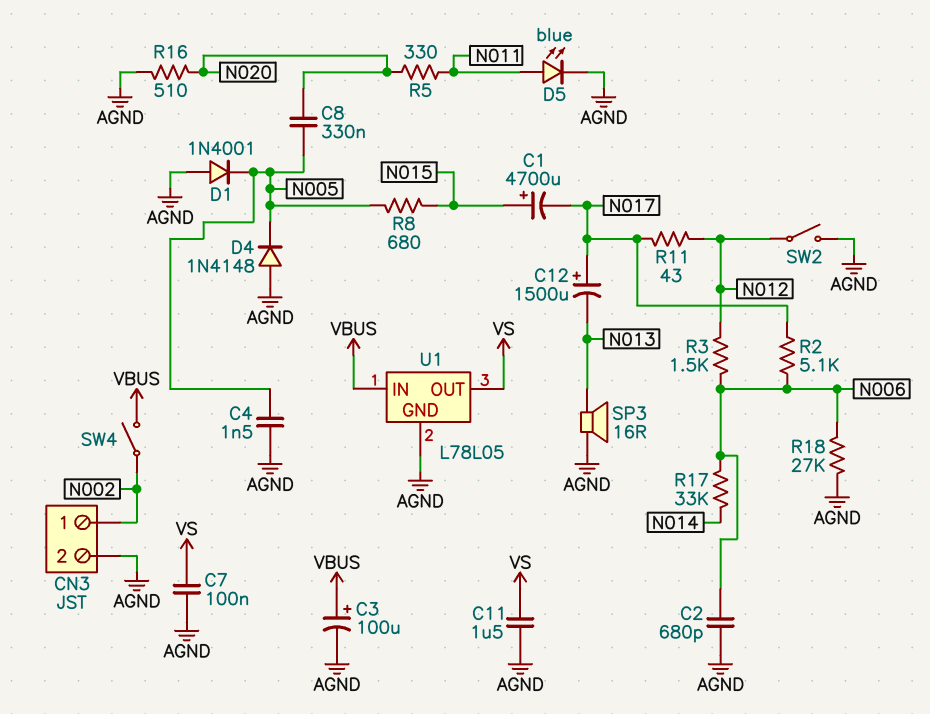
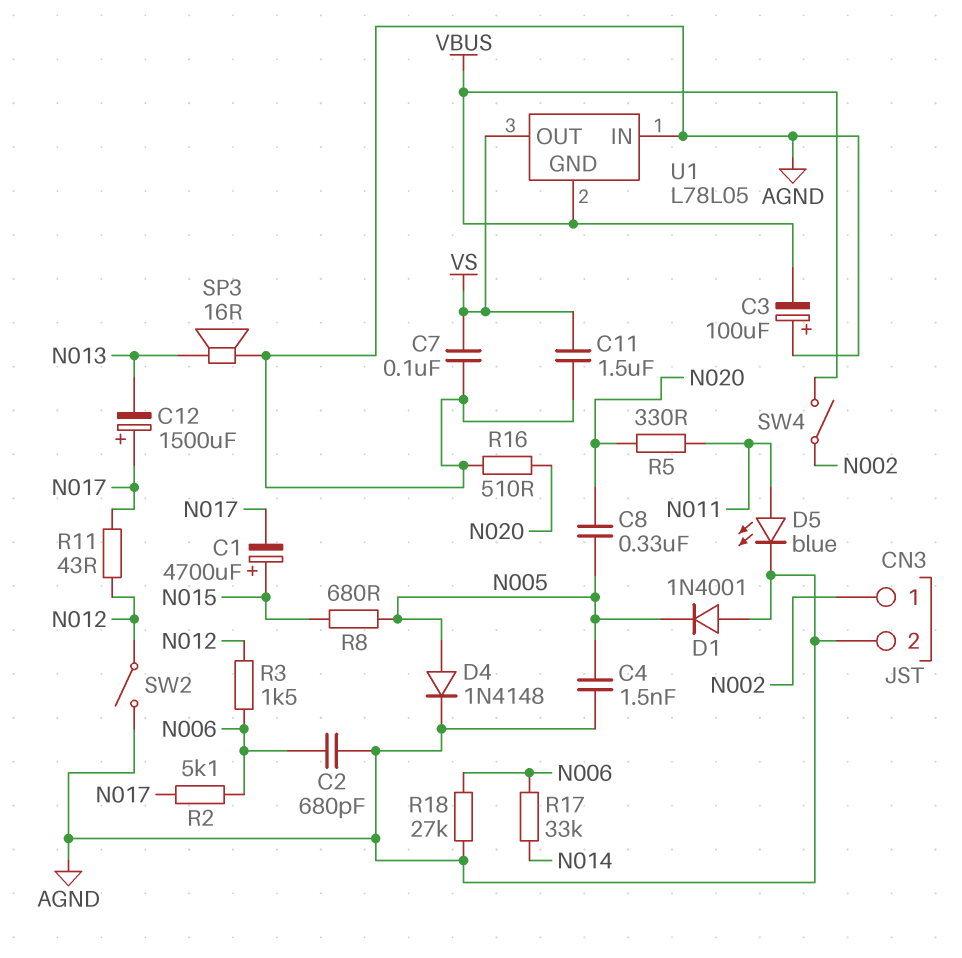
C3: 100uF (plus VBUS, minus AGND) -> 100uF (plus AGND, minus VBUS)
D4: diode 1N4148 (A AGND, K N005) -> diode 1N4148 (A N005, K AGND)
U1 pin GND: AGND -> VBUS
U1 pin IN: VBUS -> AGND

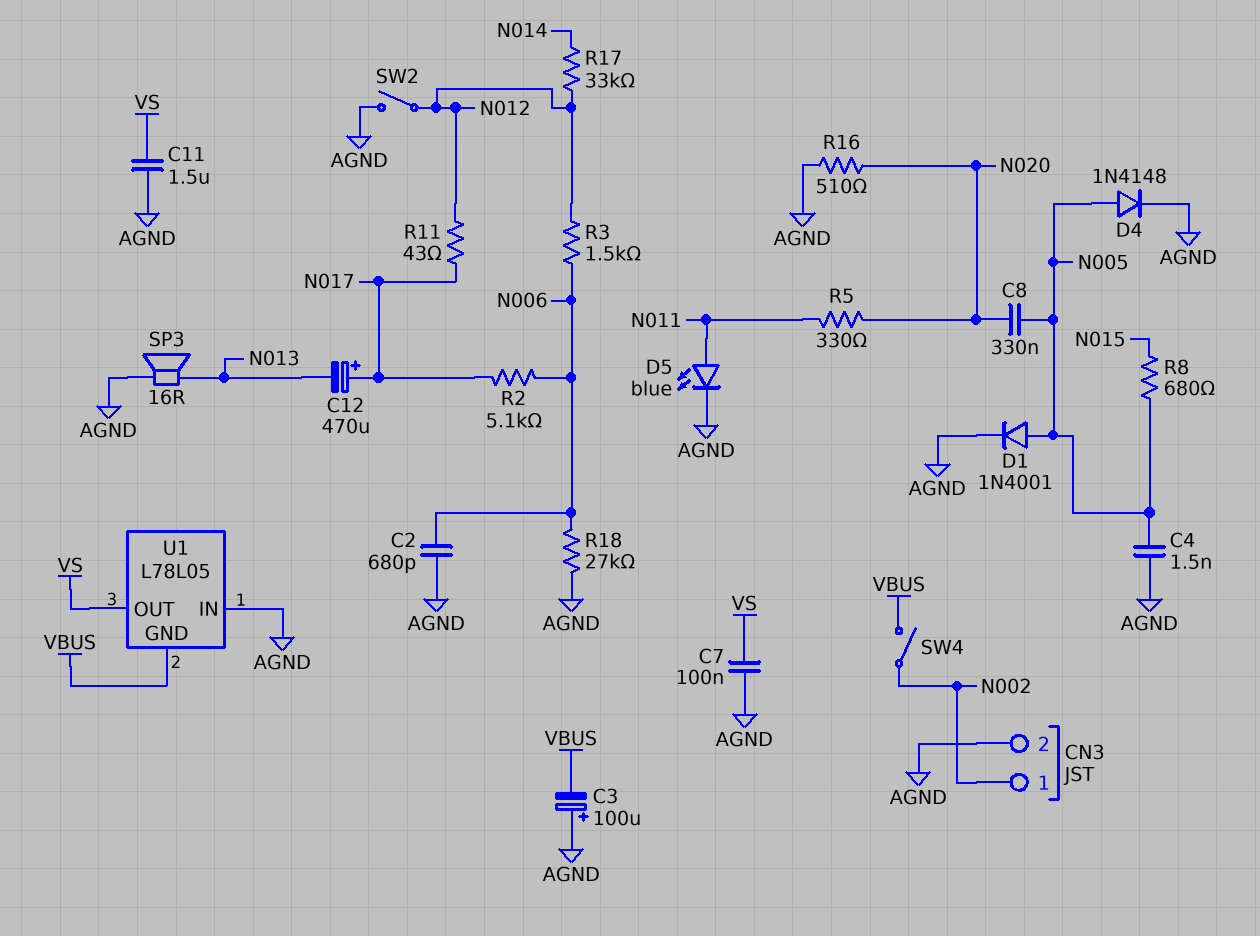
C1: 4700uF (plus N015, minus N017) -> none
C12: 1500uF (plus N017, minus N013) -> 470uF (plus N017, minus N013)
D1: diode 1N4001 (A AGND, K N005) -> diode 1N4001 (A N005, K AGND)
R17: 33k (N006, N014) -> 33k (N012, N014)

